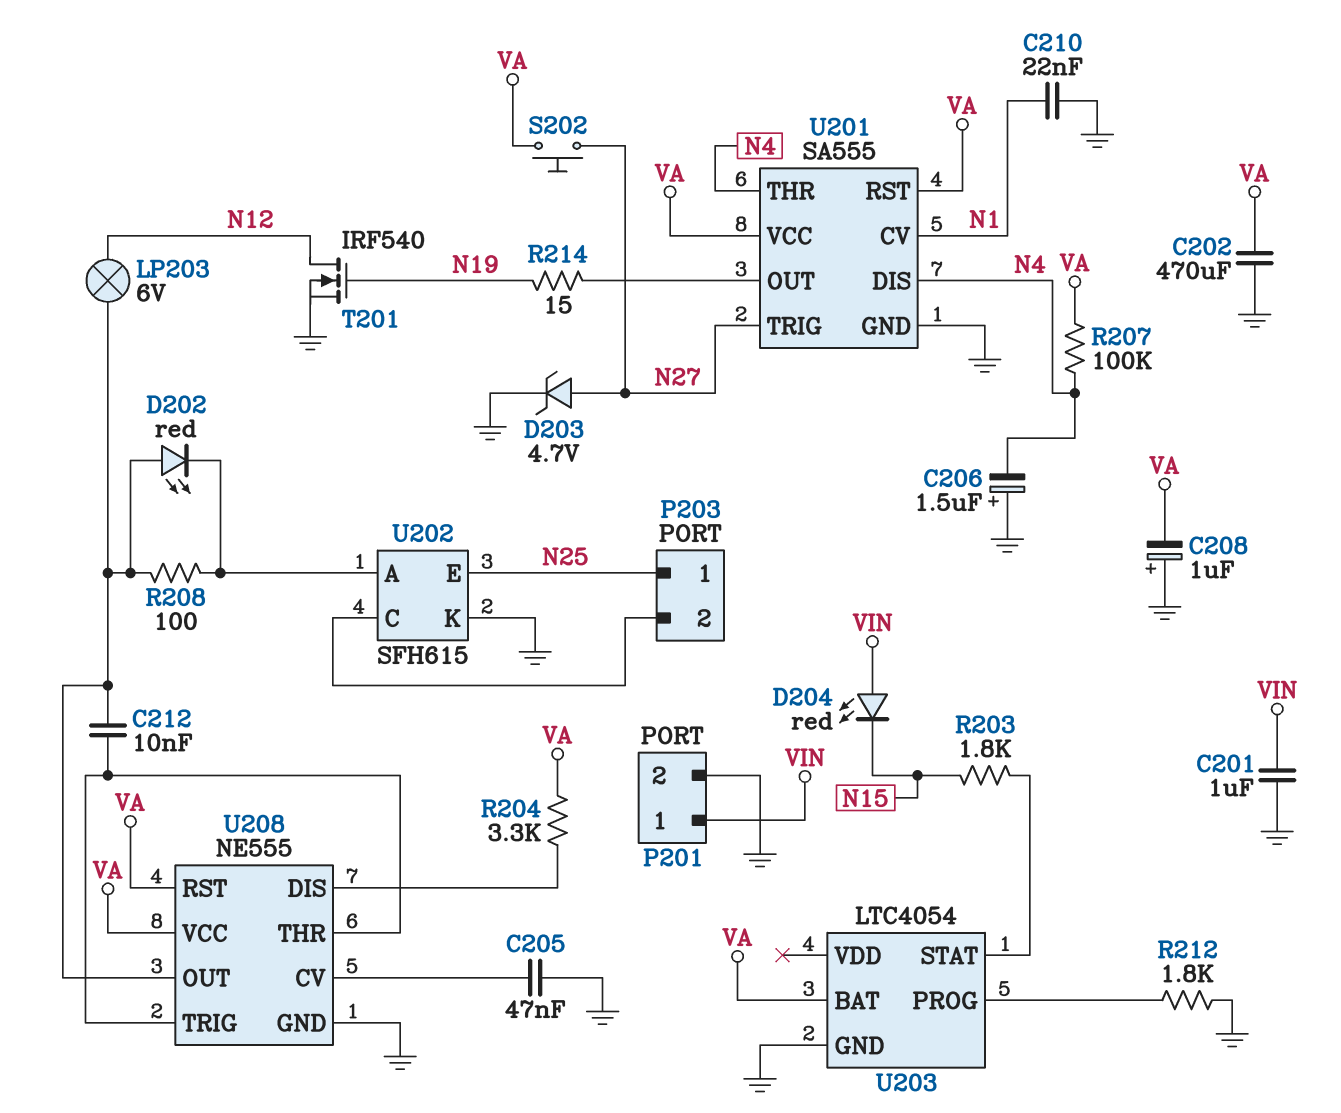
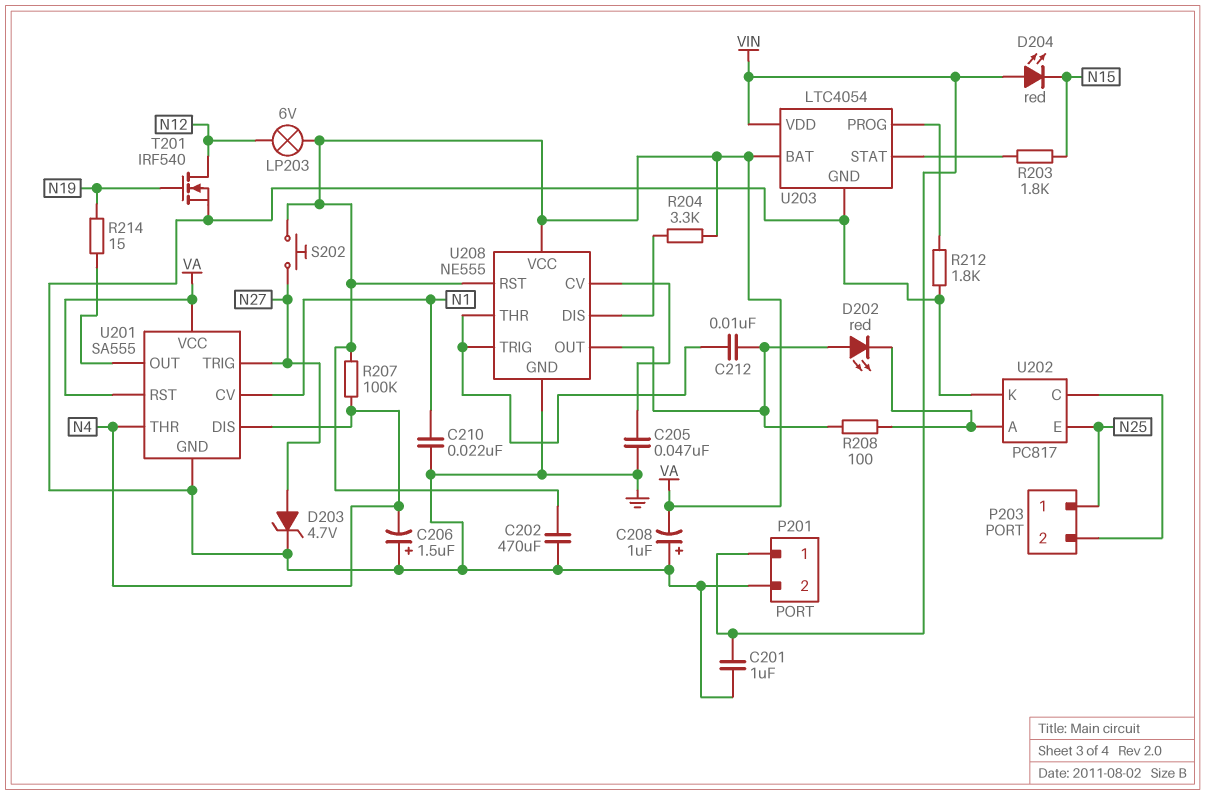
LP203: lamp 6V (N12, U208/OUT) -> lamp 6V (N12, VA)
U202: SFH615 -> PC817
U203 pin VDD: none -> VIN

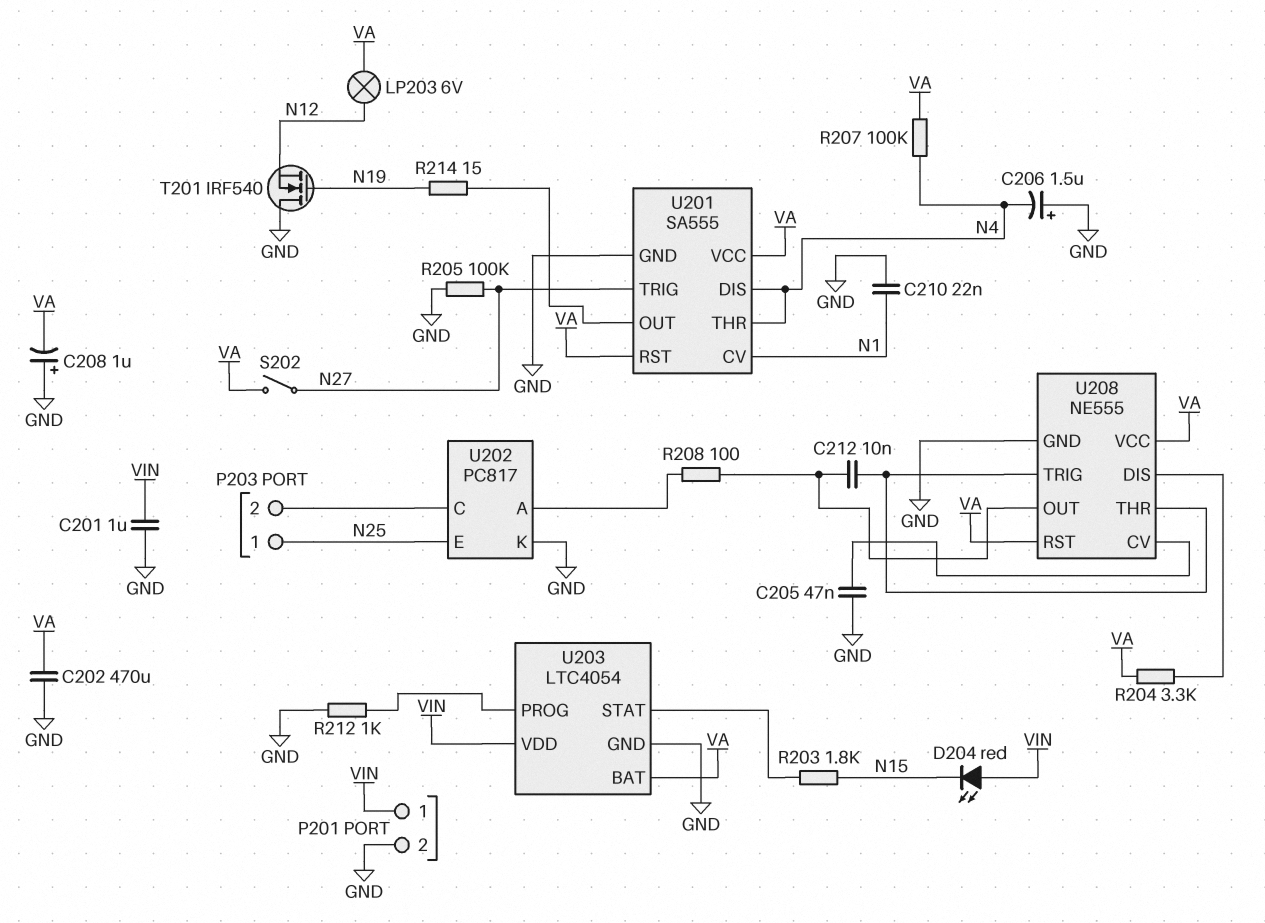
D202: LED red (A U208/OUT, K U202/A) -> none
D203: zener 4.7V (A N27, K GND) -> none
R205: none -> 100k (GND, N27)
R212: 1.8k (GND, U203/PROG) -> 1k (GND, U203/PROG)
S202: button (N27, VA) -> switch (N27, VA)
T201: NMOS IRF540 (G N19, D N12, S GND) -> NMOS IRF540 (G N19, D GND, S N12)

